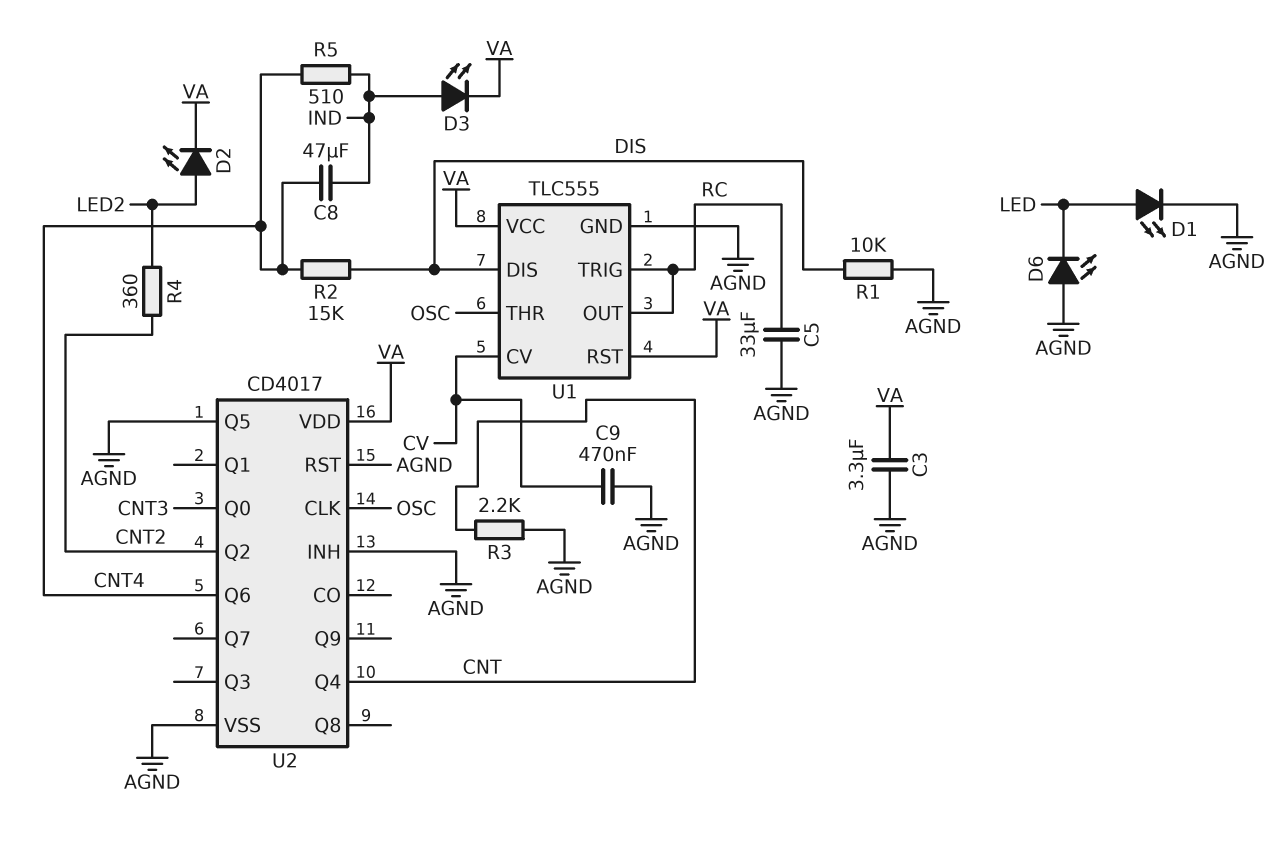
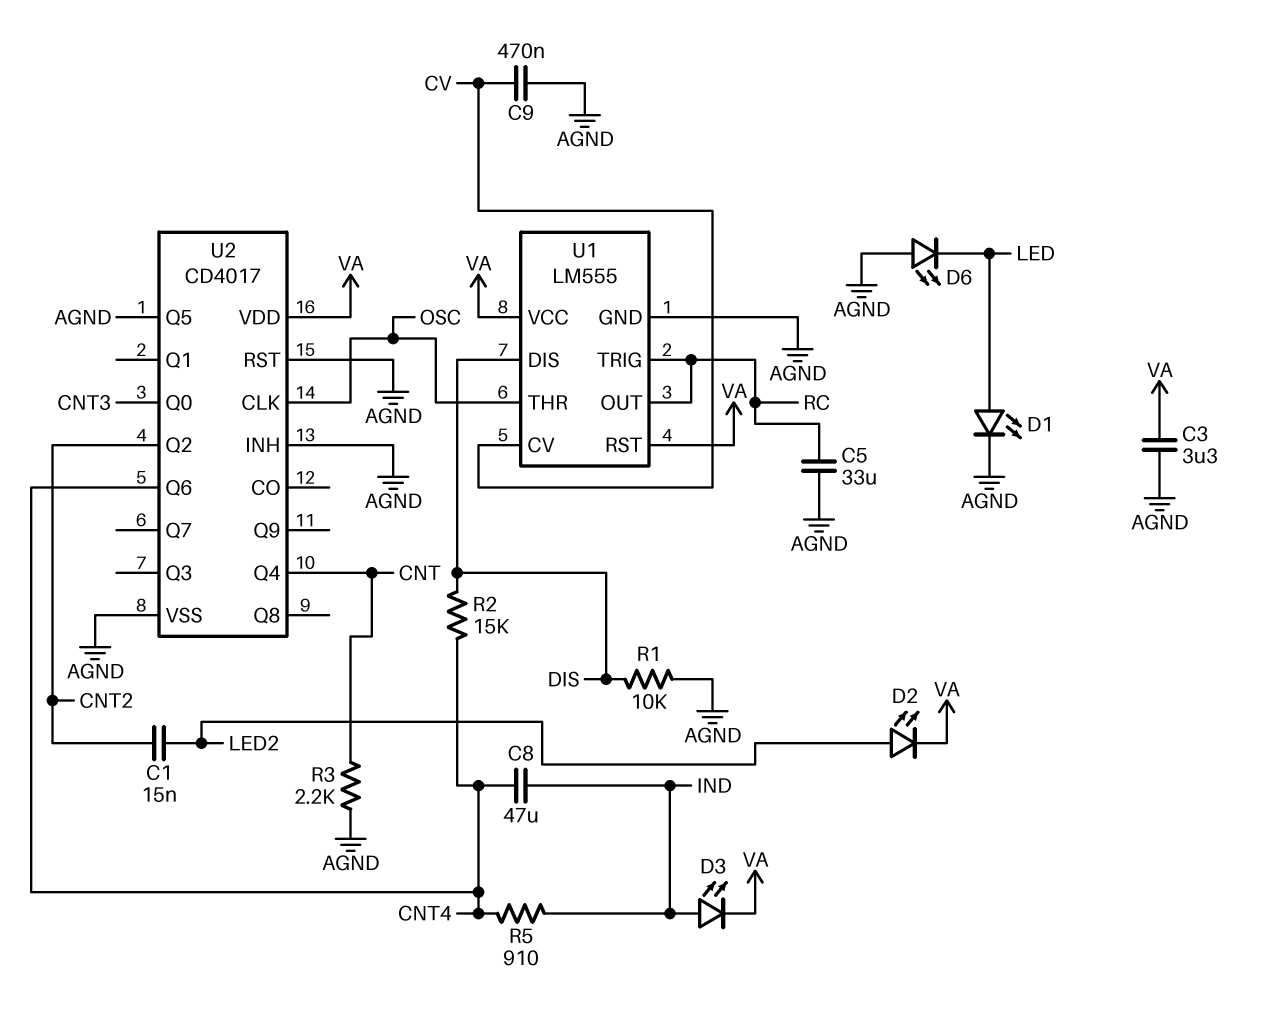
C1: none -> 15nF (CNT2, LED2)
R4: 360 (CNT2, LED2) -> none
R5: 510 (CNT4, IND) -> 910 (CNT4, IND)
U1: TLC555 -> LM555

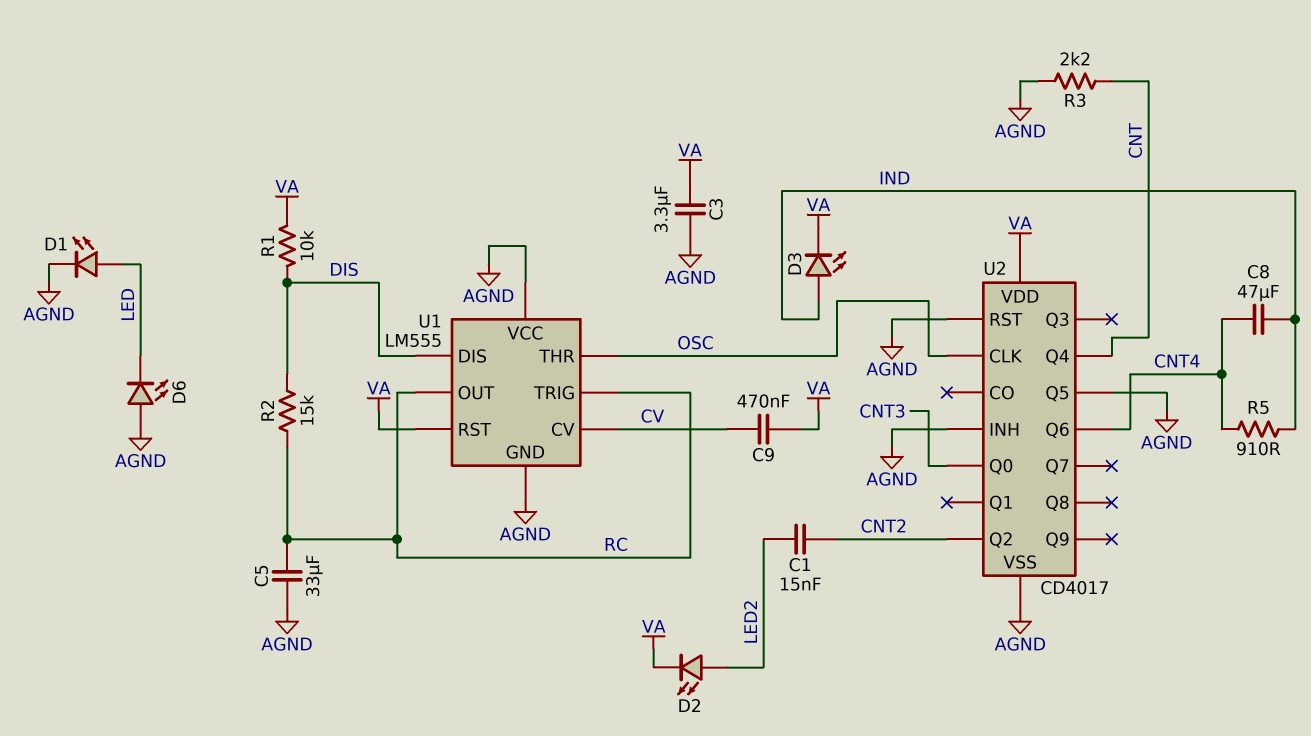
C9: 470nF (AGND, CV) -> 470nF (CV, VA)
R1: 10k (AGND, DIS) -> 10k (DIS, VA)
R2: 15k (CNT4, DIS) -> 15k (DIS, RC)
U1 pin VCC: VA -> AGND

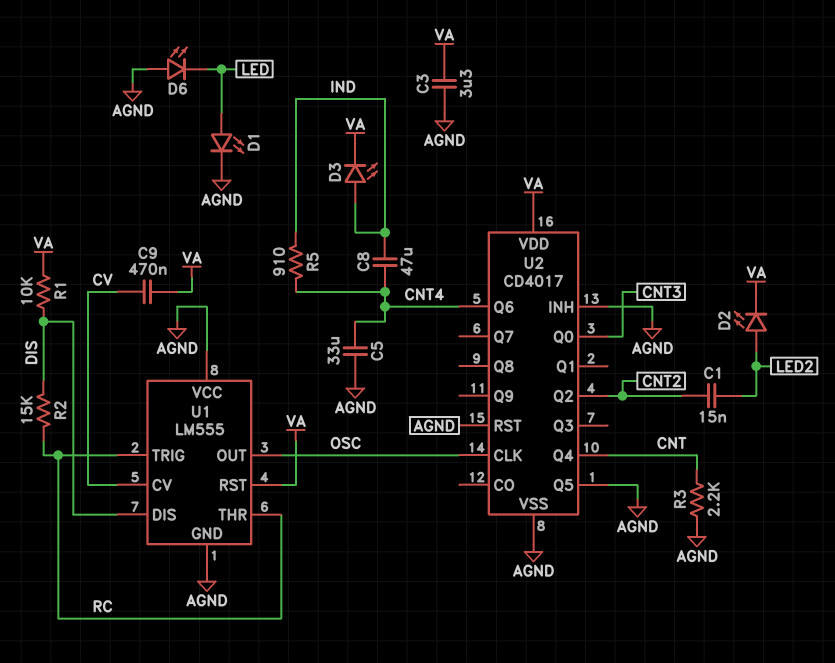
C5: 33uF (AGND, RC) -> 33uF (AGND, CNT4)
U1 pin OUT: RC -> OSC
U1 pin THR: OSC -> RC

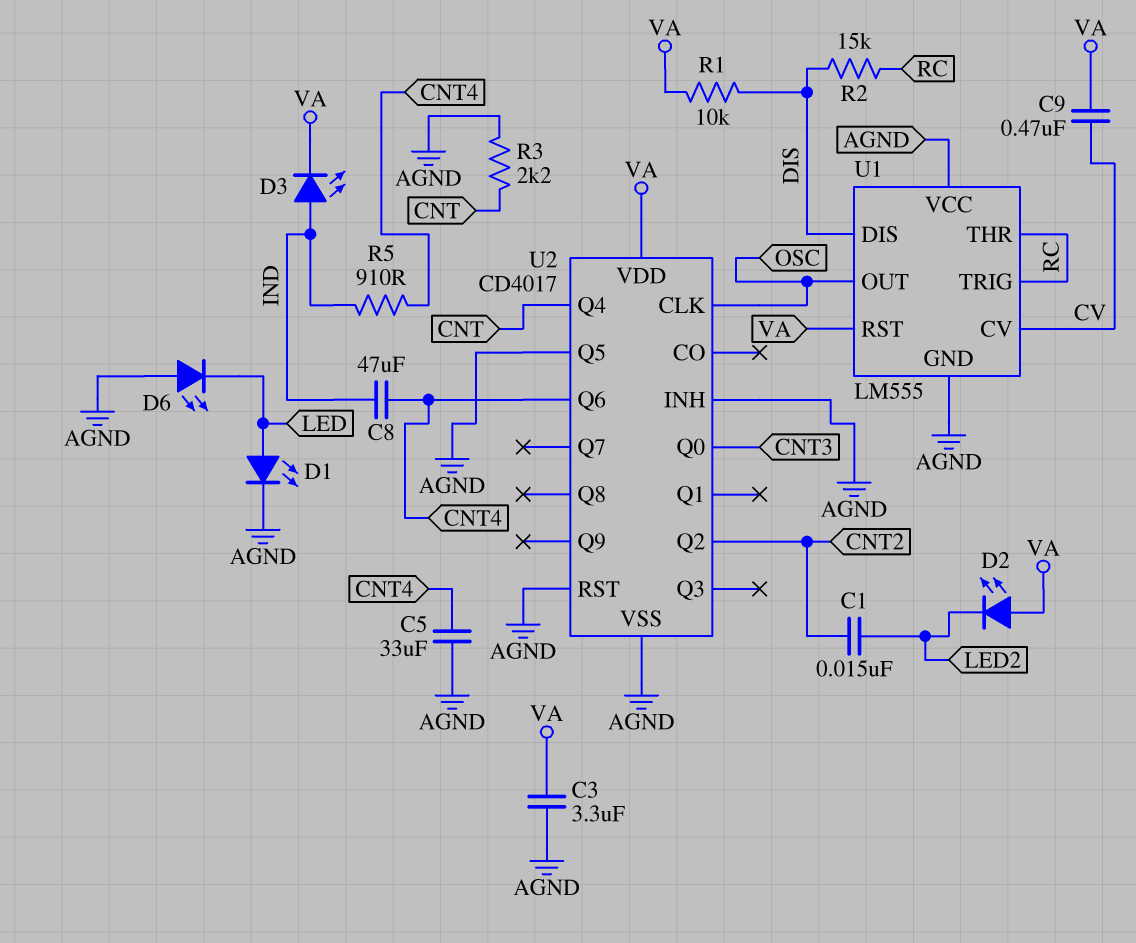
D2: LED (A LED2, K VA) -> LED (A VA, K LED2)

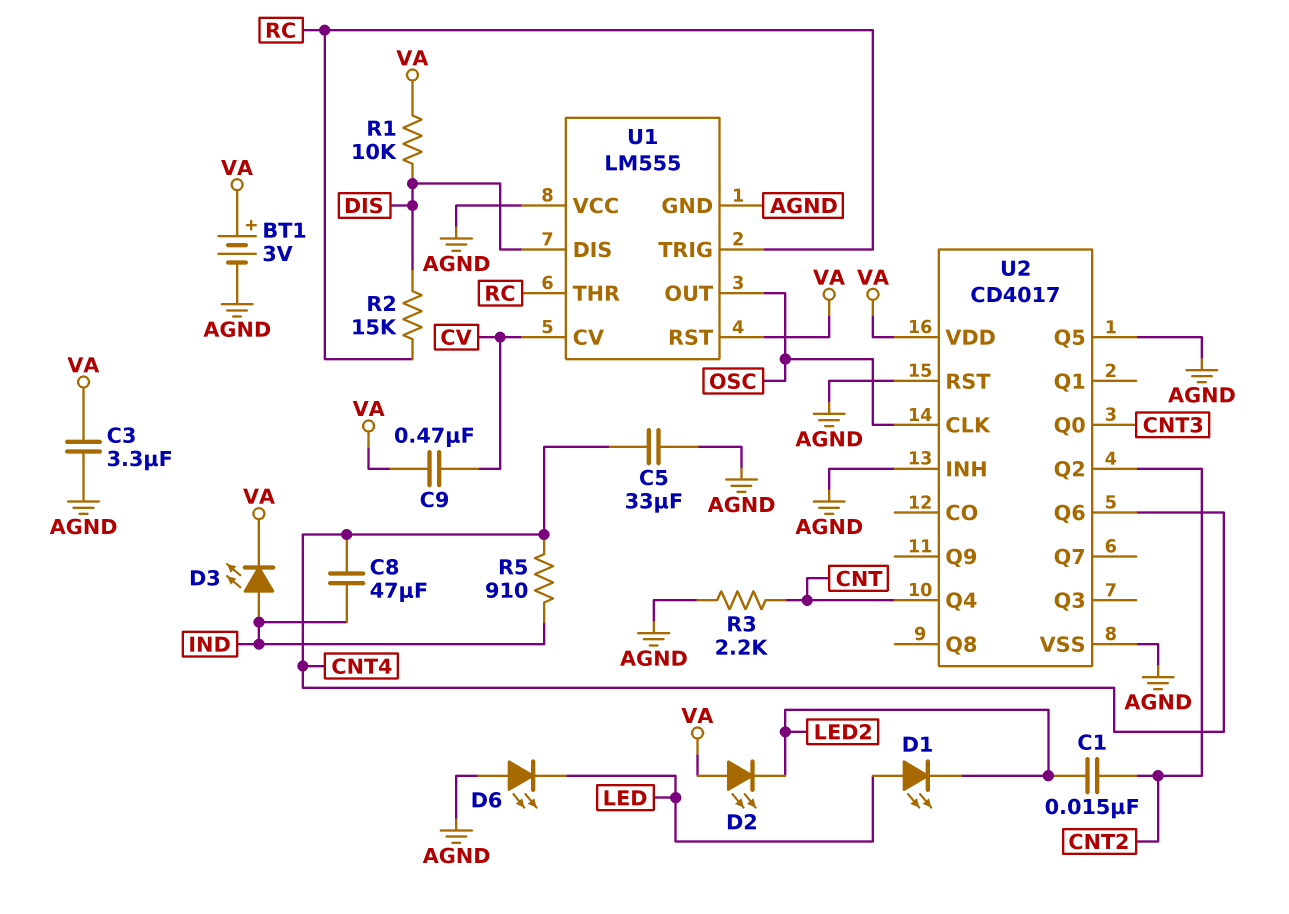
BT1: none -> 3V (plus VA, minus AGND)
D1: LED (A LED, K AGND) -> LED (A LED, K LED2)

